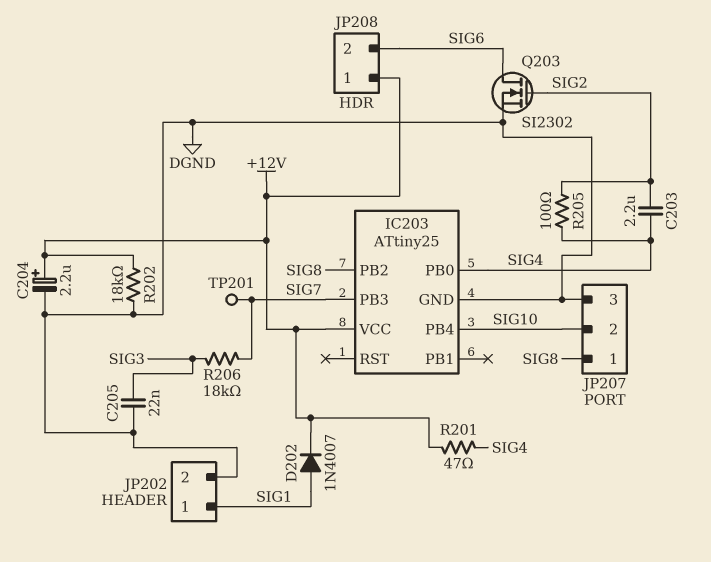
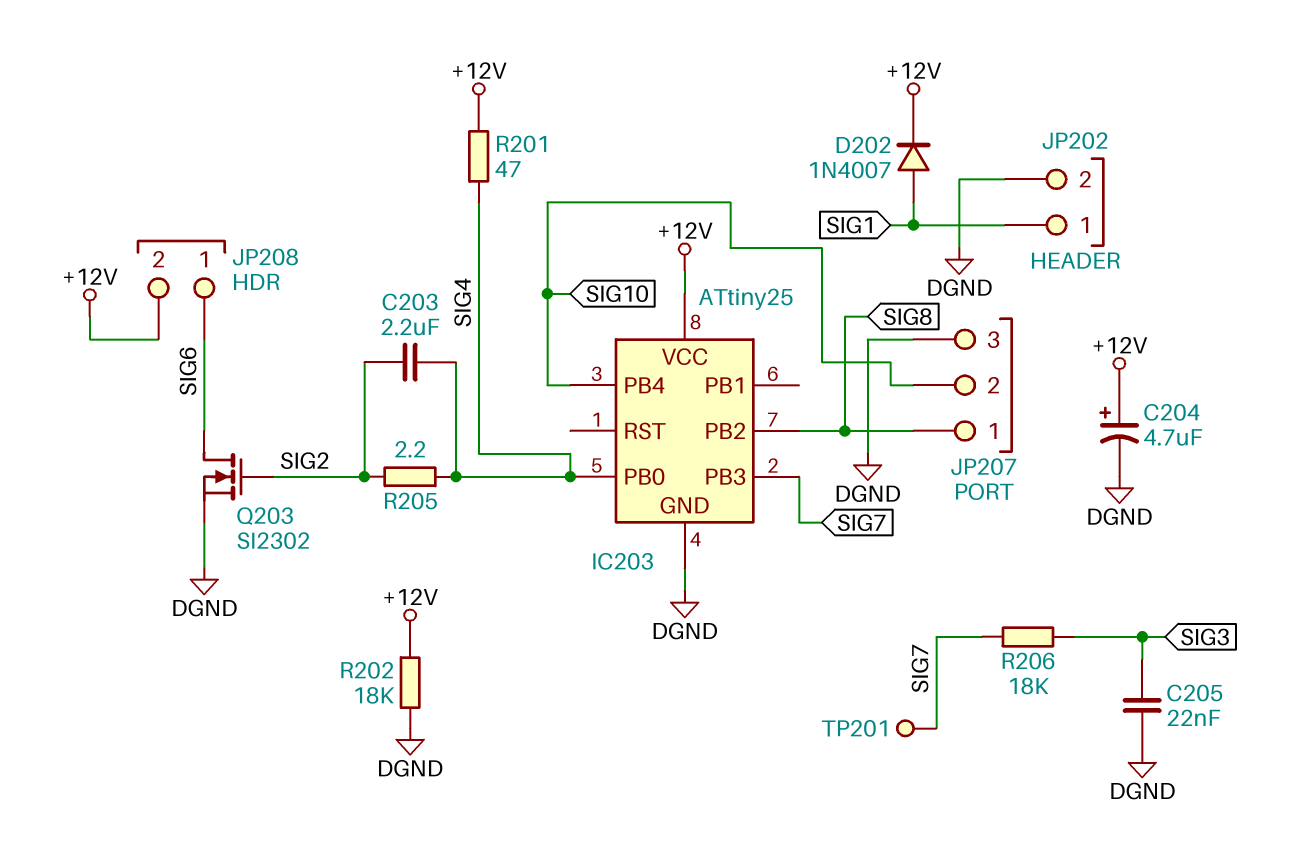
C204: 2.2uF (plus +12V, minus DGND) -> 4.7uF (plus +12V, minus DGND)
JP208 pin 1: +12V -> SIG6
JP208 pin 2: SIG6 -> +12V
R205: 100 (SIG2, SIG4) -> 2.2 (SIG2, SIG4)

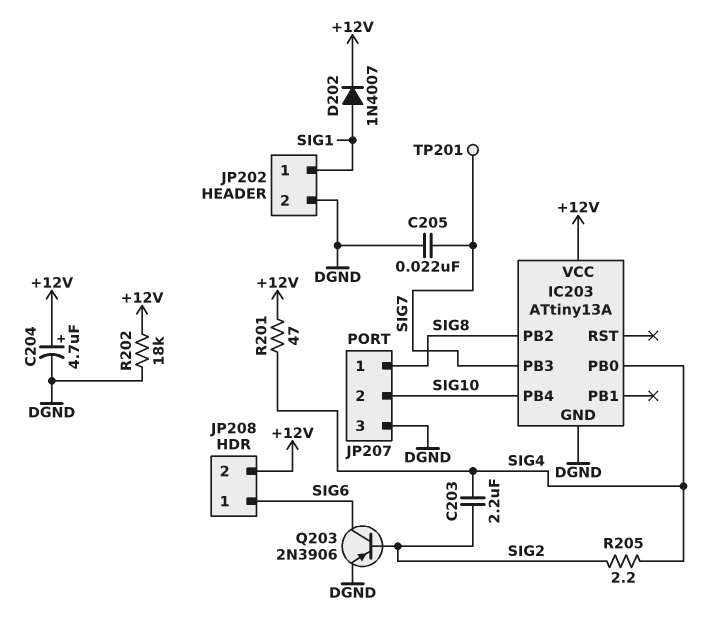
C205: 22nF (DGND, SIG3) -> 22nF (DGND, SIG7)
IC203: ATtiny25 -> ATtiny13A
Q203: NMOS SI2302 (G SIG2, D SIG6, S DGND) -> PNP 2N3906 (B SIG2, C SIG6, E DGND)
R206: 18k (SIG3, SIG7) -> none

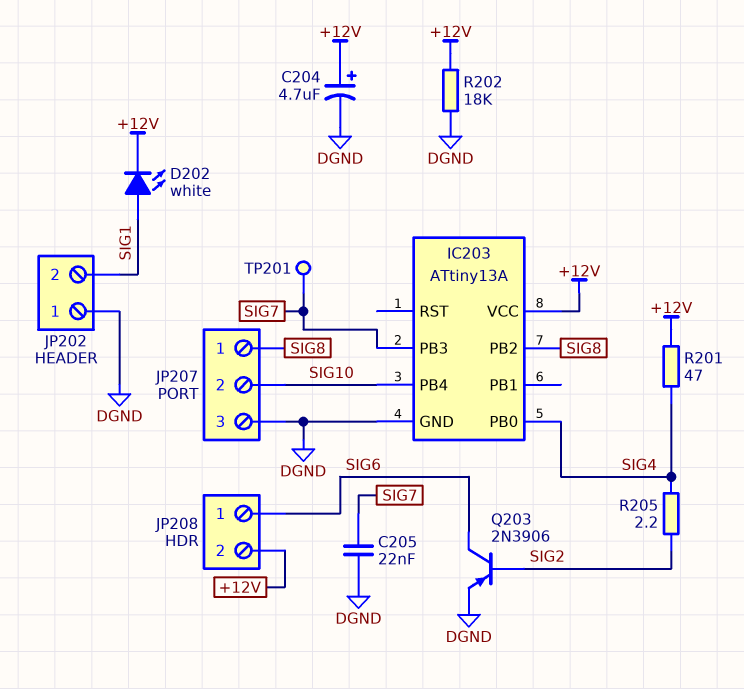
C203: 2.2uF (SIG2, SIG4) -> none
D202: diode 1N4007 (A SIG1, K +12V) -> LED white (A SIG1, K +12V)
JP202 pin 1: SIG1 -> DGND
JP202 pin 2: DGND -> SIG1

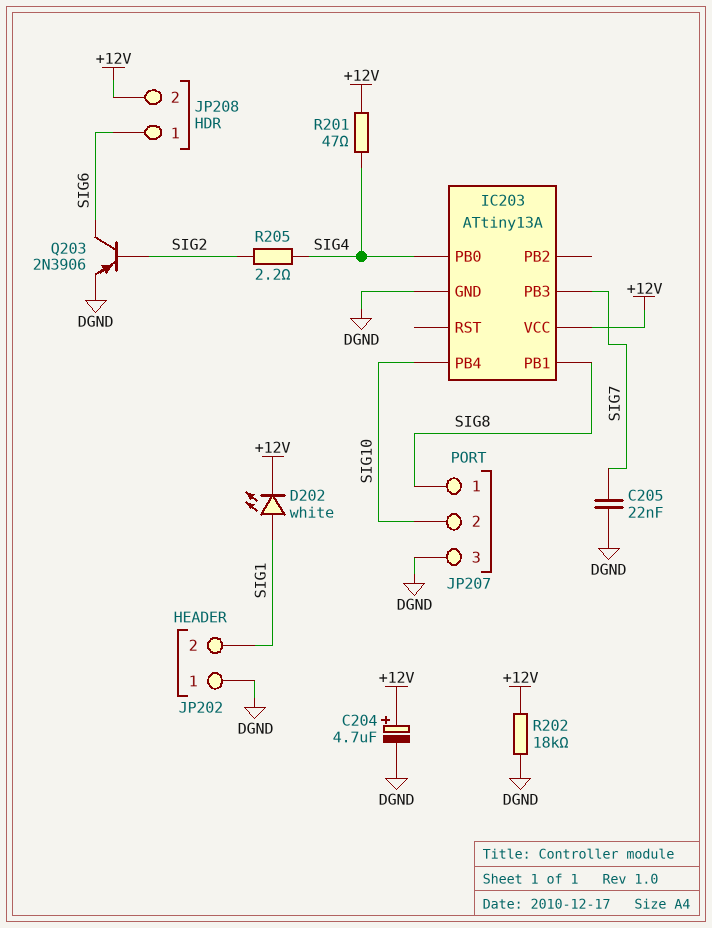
IC203 pin PB1: none -> SIG8
IC203 pin PB2: SIG8 -> none
TP201: test point (SIG7) -> none

